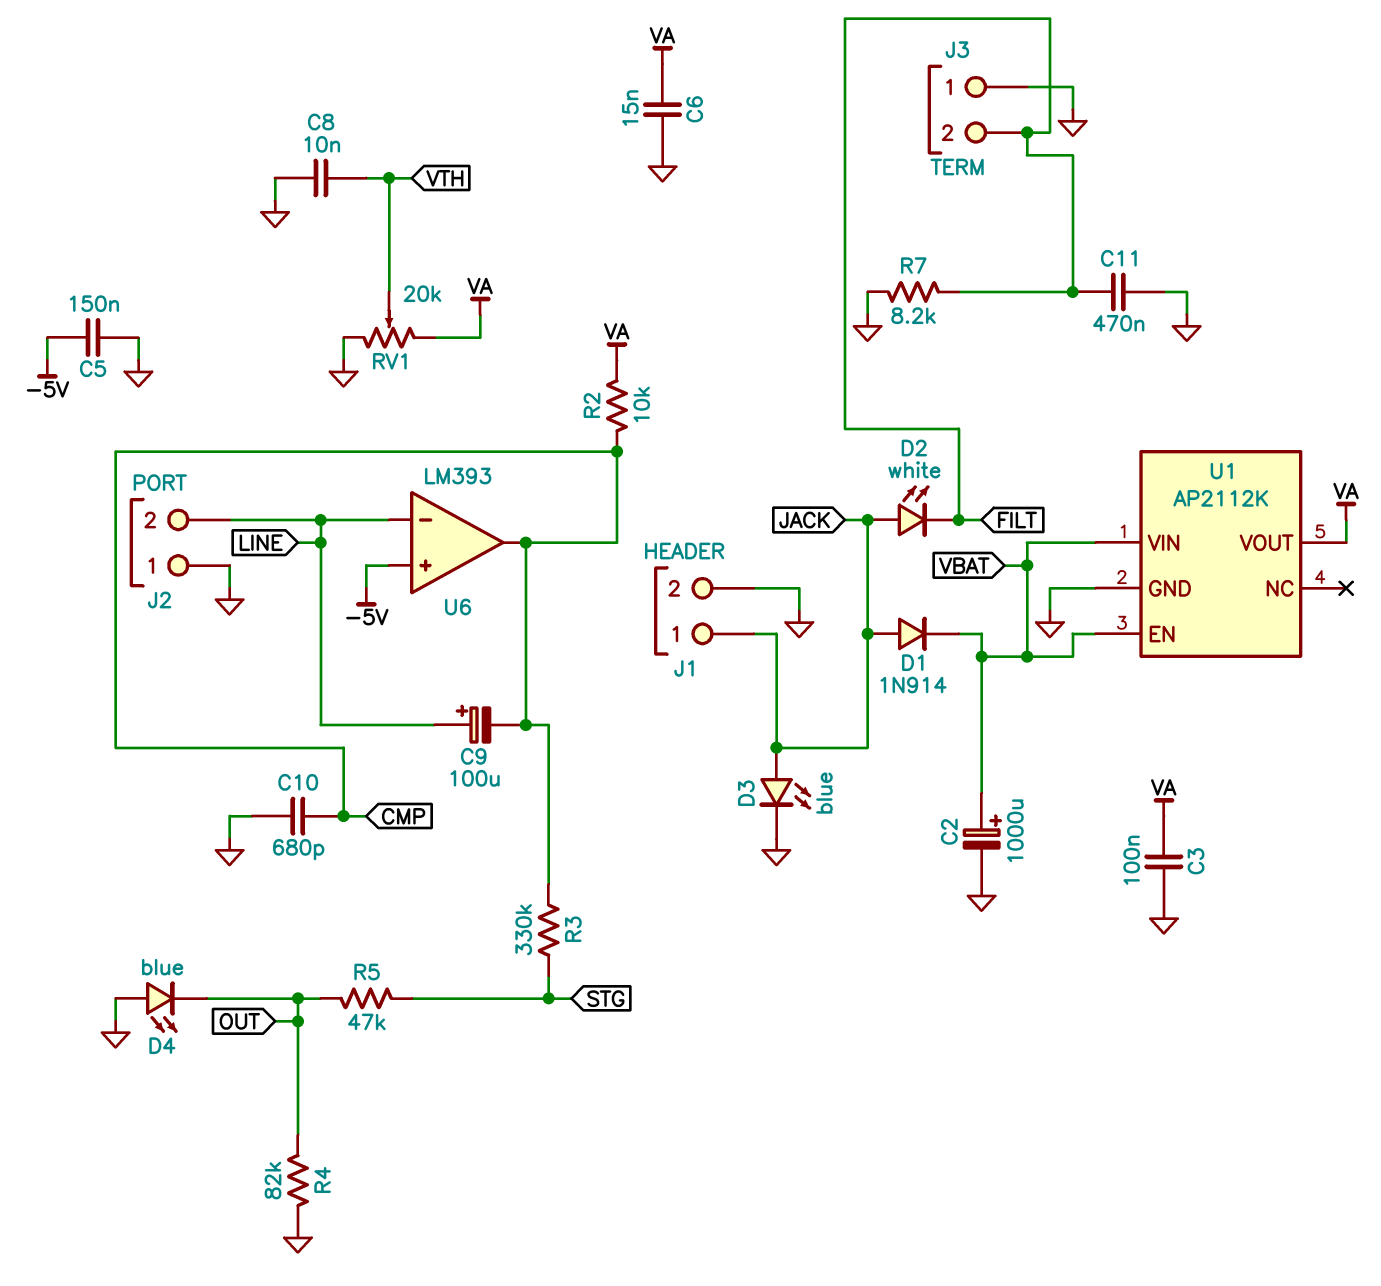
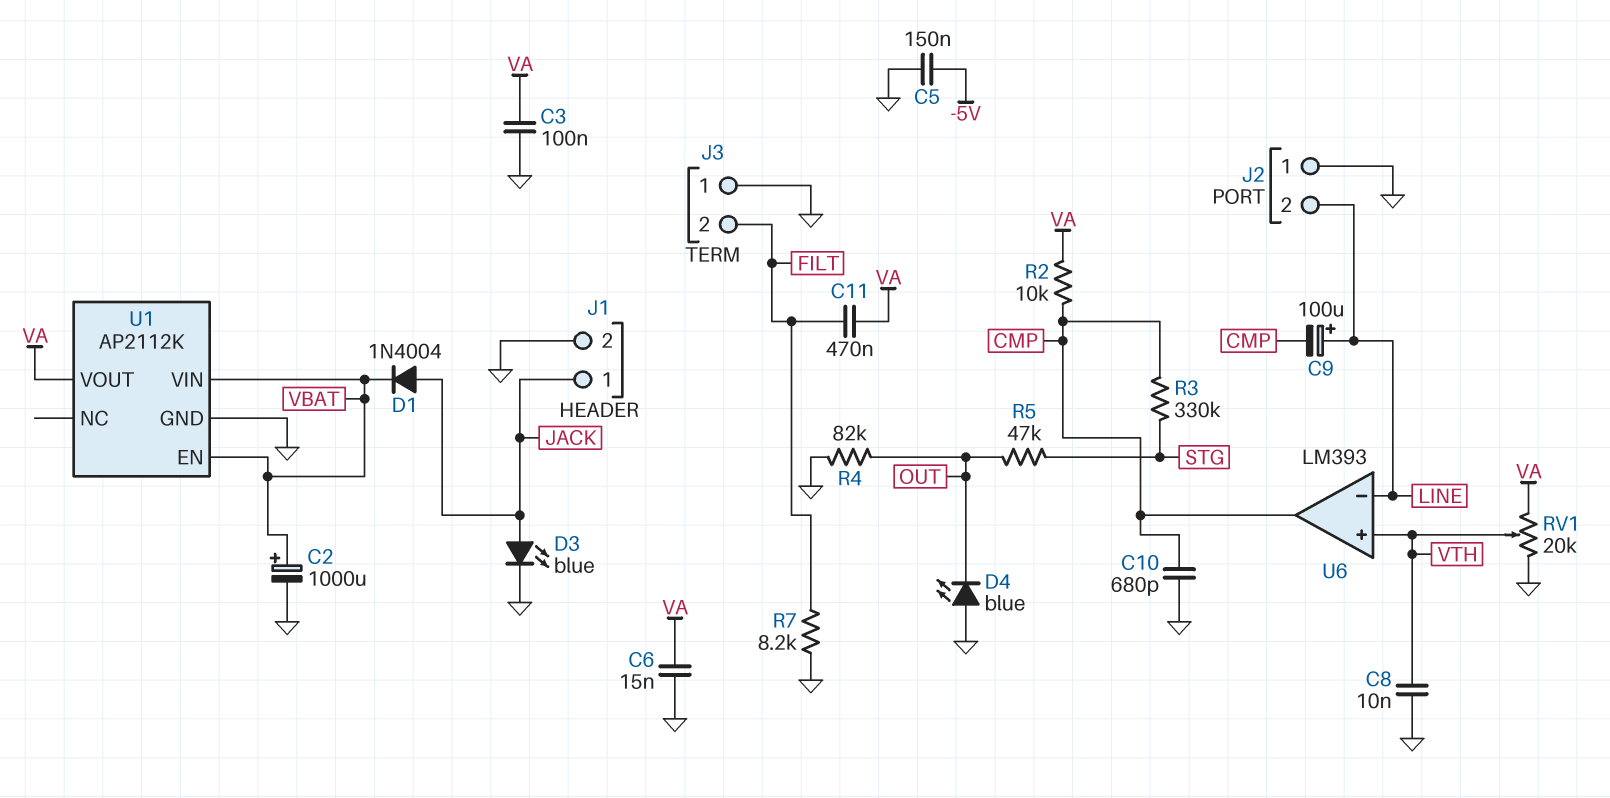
C11: 470nF (FILT, GND) -> 470nF (FILT, VA)
D1: diode 1N914 (A JACK, K VBAT) -> diode 1N4004 (A JACK, K VBAT)
D2: LED white (A JACK, K FILT) -> none
U6 pin in+: -5V -> VTH

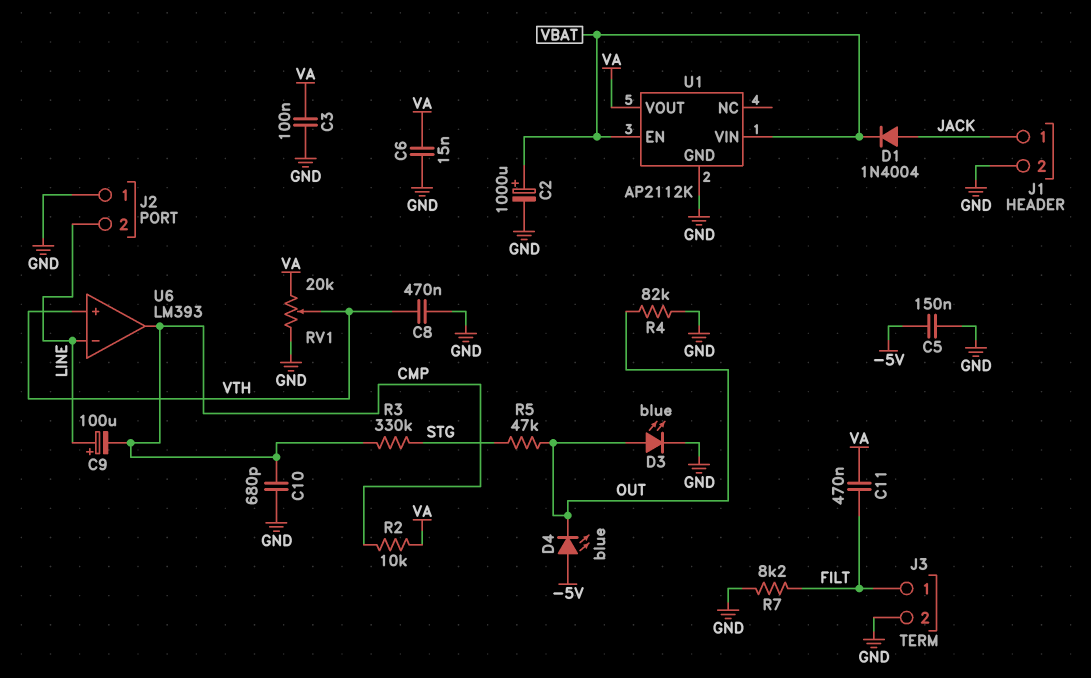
C8: 10nF (GND, VTH) -> 470nF (GND, VTH)
D3: LED blue (A JACK, K GND) -> LED blue (A OUT, K GND)
D4: LED blue (A GND, K OUT) -> LED blue (A -5V, K OUT)
J3 pin 1: GND -> FILT
J3 pin 2: FILT -> GND

